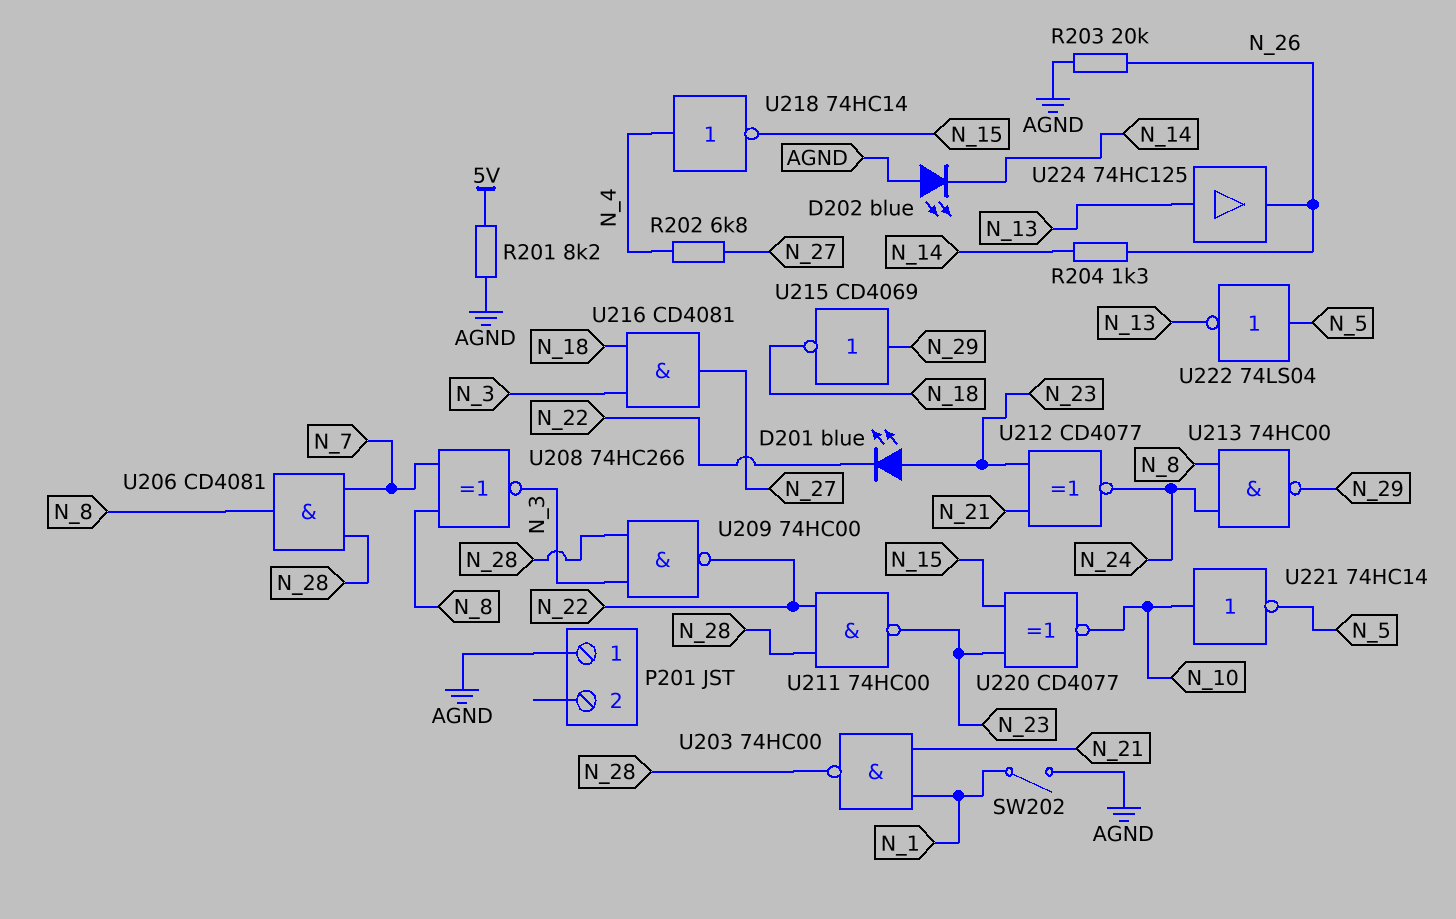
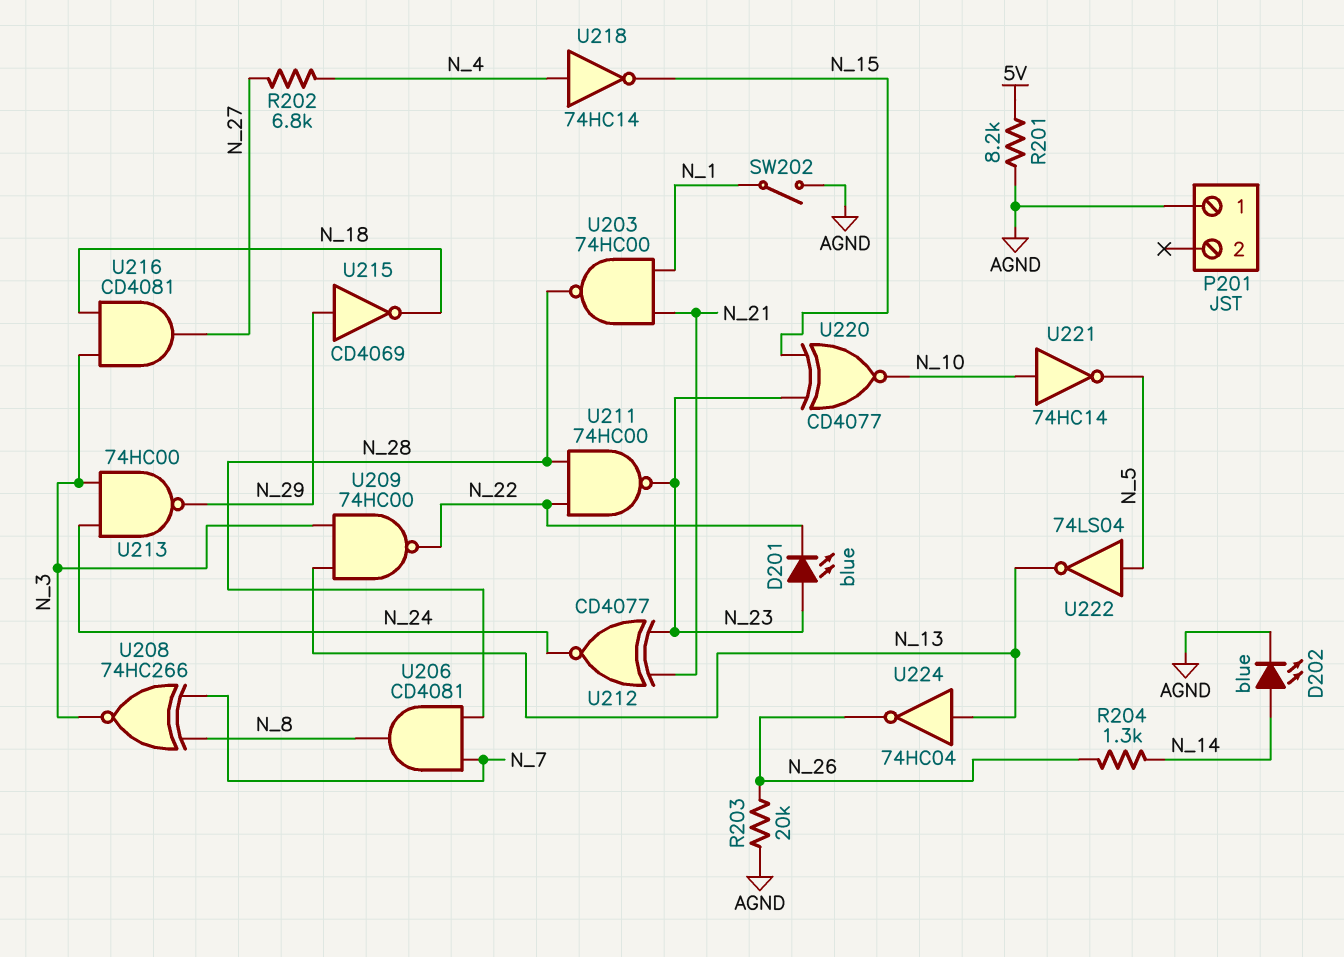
D202: LED blue (A AGND, K N_14) -> LED blue (A N_14, K AGND)
U209: NAND 74HC00 (in N_3, in N_28, out N_22) -> NAND 74HC00 (in N_3, in N_13, out N_22)
U213: NAND 74HC00 (in N_8, in N_24, out N_29) -> NAND 74HC00 (in N_3, in N_24, out N_29)
U224: buffer 74HC125 (in N_13, out N_26) -> NOT 74HC04 (in N_13, out N_26)

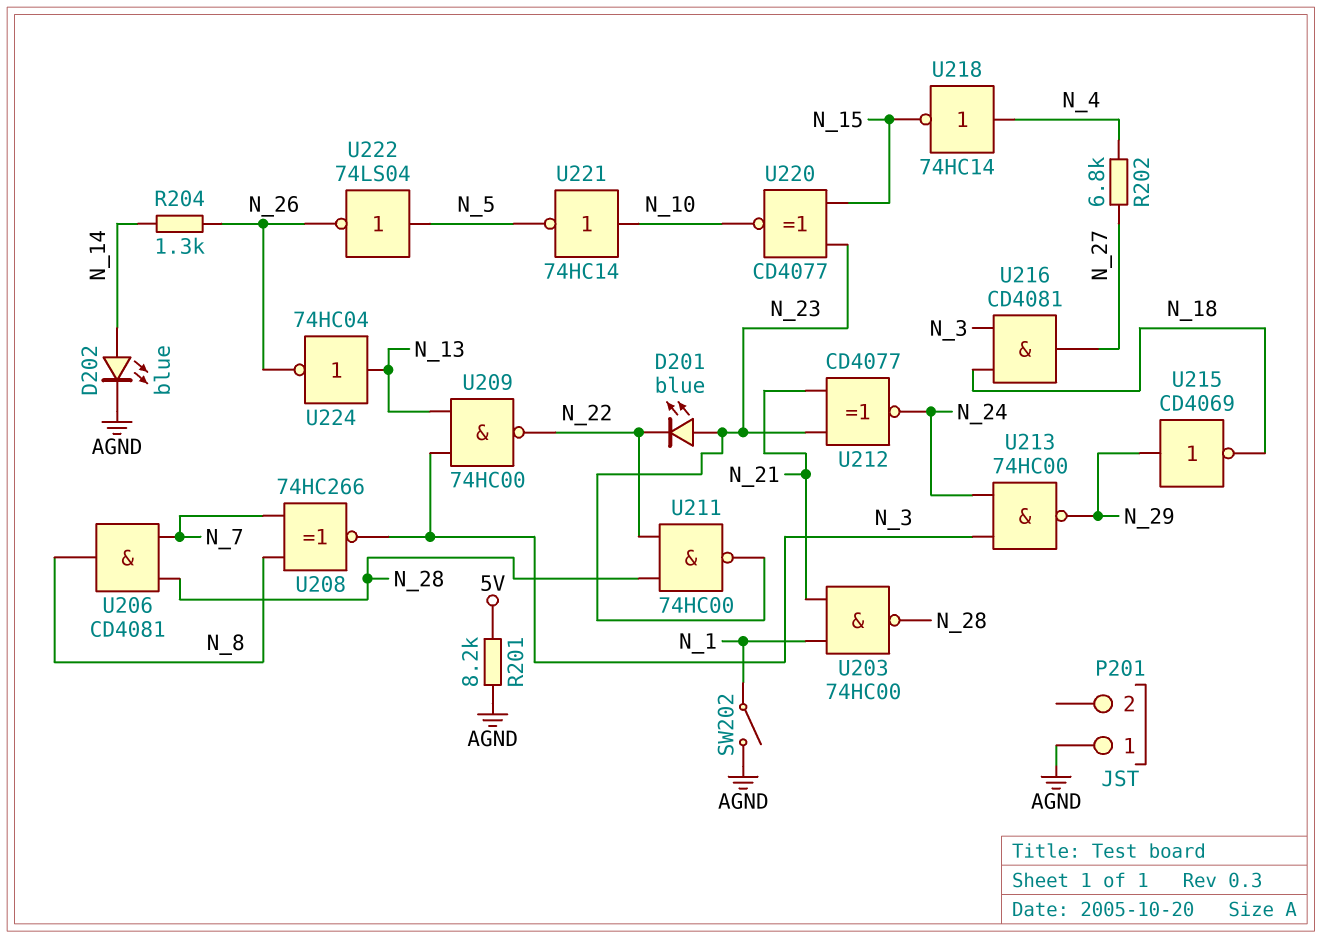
R203: 20k (AGND, N_26) -> none
U222: NOT 74LS04 (in N_5, out N_13) -> NOT 74LS04 (in N_5, out N_26)

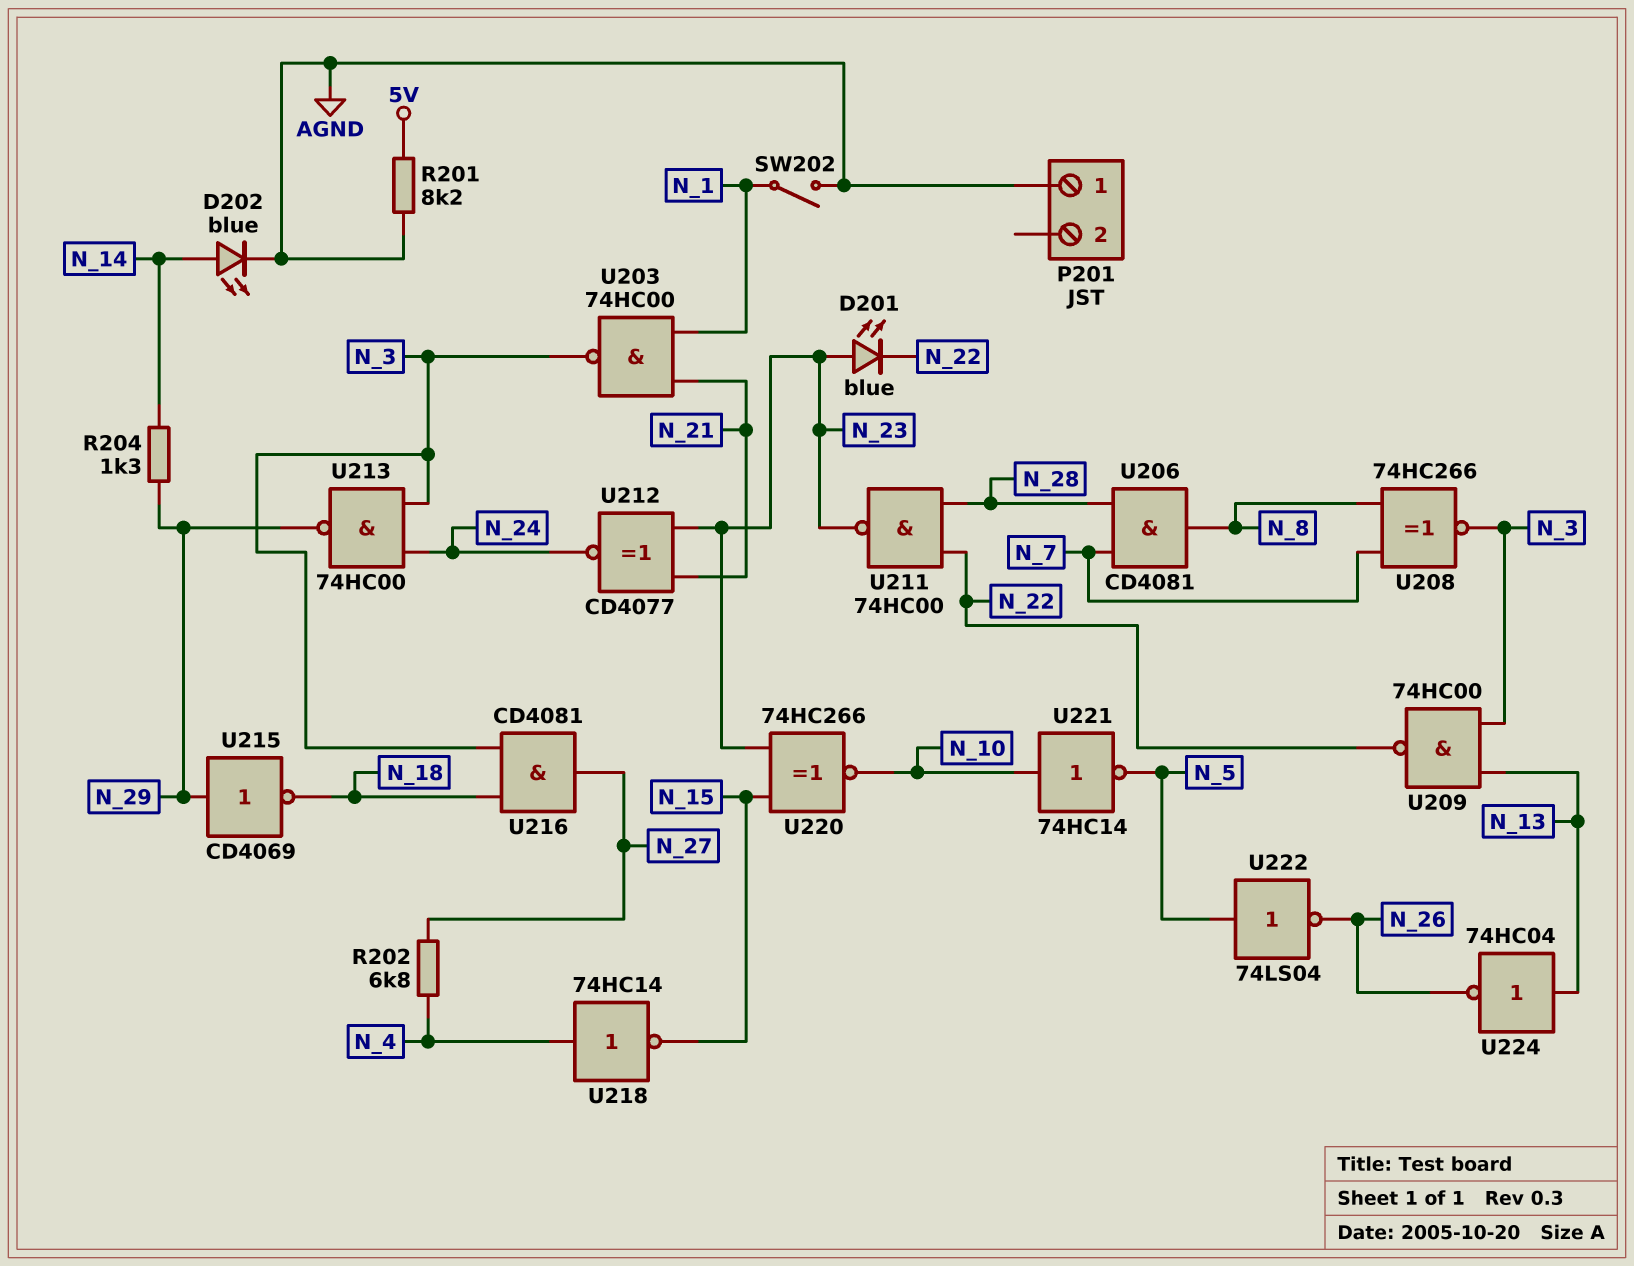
R204: 1.3k (N_14, N_26) -> 1.3k (N_14, N_29)
U203: NAND 74HC00 (in N_1, in N_21, out N_28) -> NAND 74HC00 (in N_1, in N_21, out N_3)
U220: XNOR CD4077 (in N_15, in N_23, out N_10) -> XNOR 74HC266 (in N_15, in N_23, out N_10)

